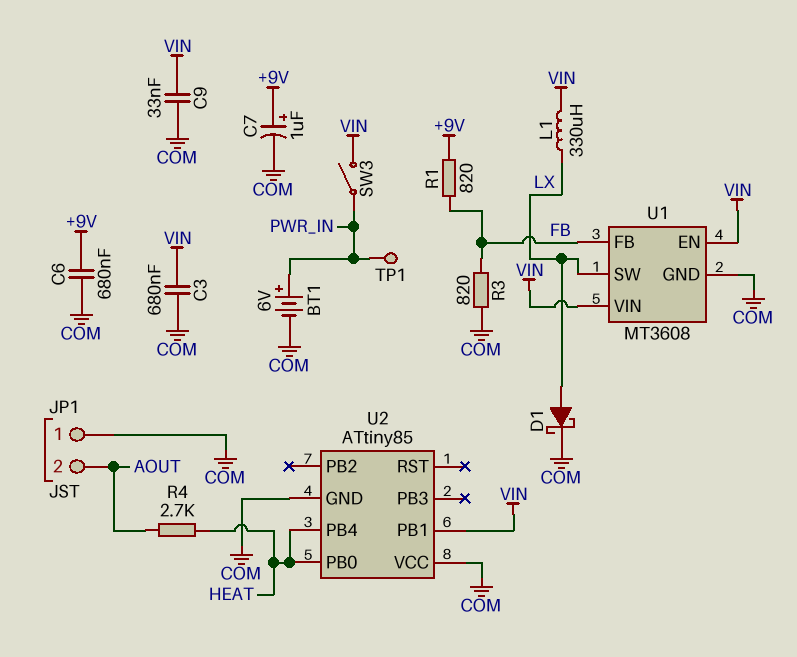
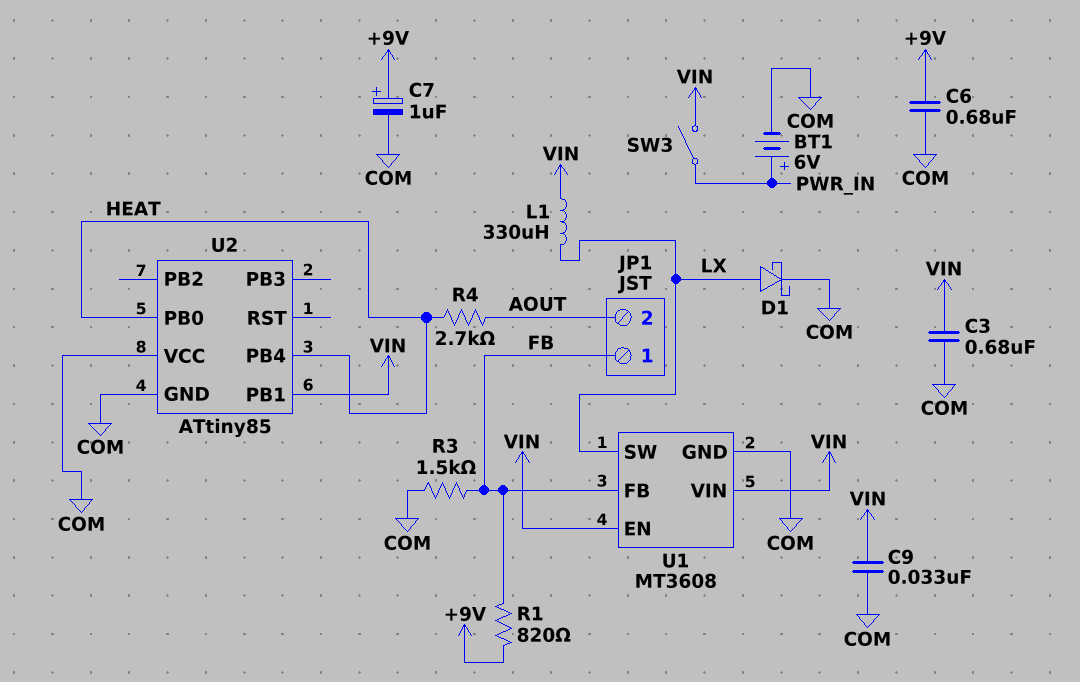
JP1 pin 1: COM -> FB
R3: 820 (COM, FB) -> 1.5k (COM, FB)
TP1: test point (PWR_IN) -> none

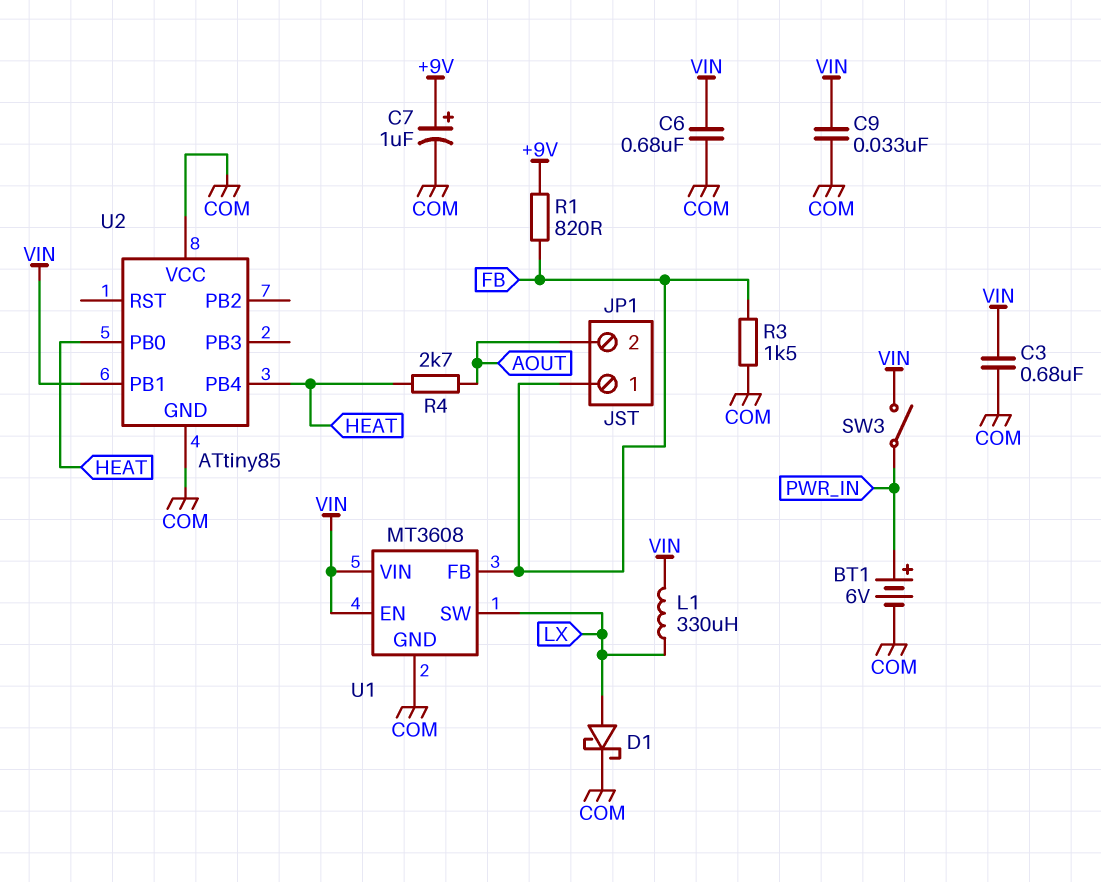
C6: 680nF (+9V, COM) -> 680nF (COM, VIN)

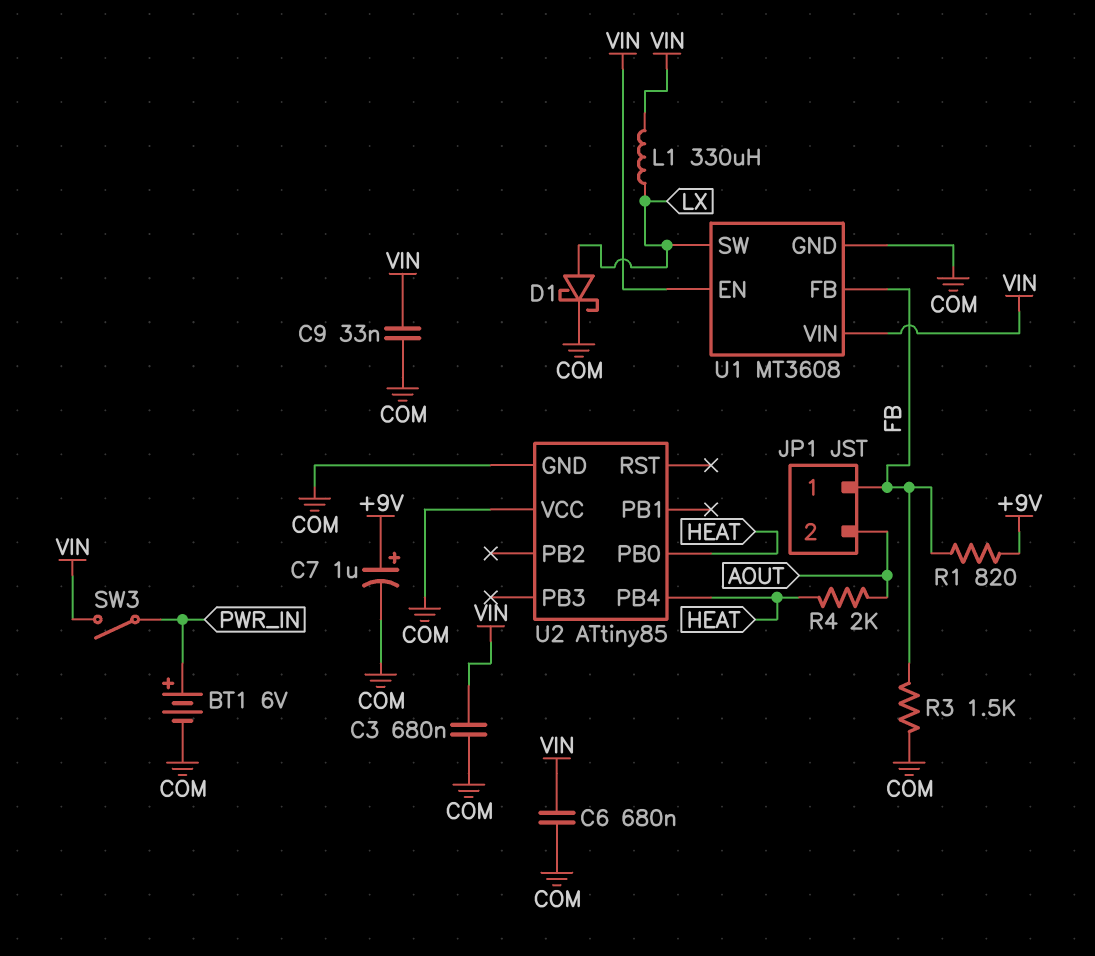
R4: 2.7k (AOUT, HEAT) -> 2k (AOUT, HEAT)
U2 pin PB1: VIN -> none

